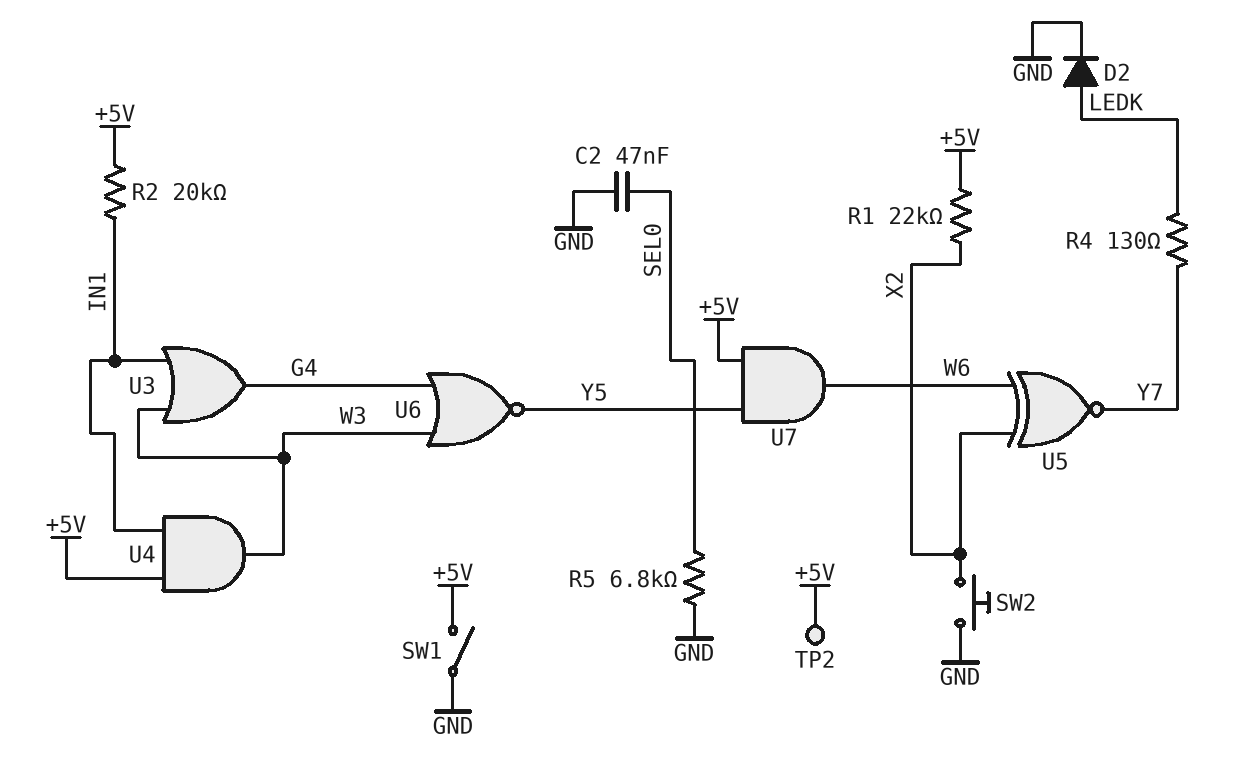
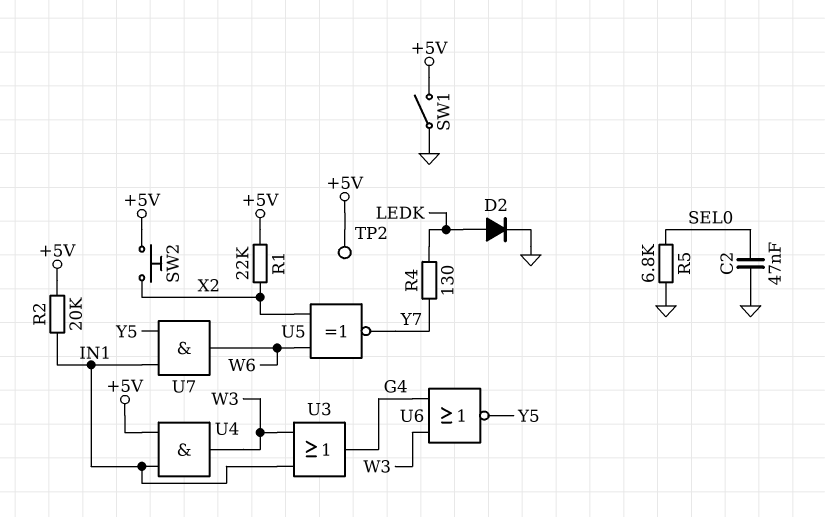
SW2: button (GND, X2) -> button (+5V, X2)
U7: AND (in +5V, in Y5, out W6) -> AND (in IN1, in Y5, out W6)

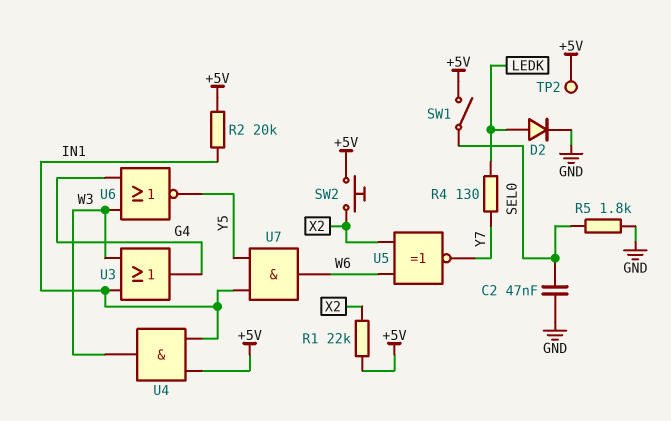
R5: 6.8k (GND, SEL0) -> 1.8k (GND, SEL0)
SW1: switch (+5V, GND) -> switch (+5V, SEL0)

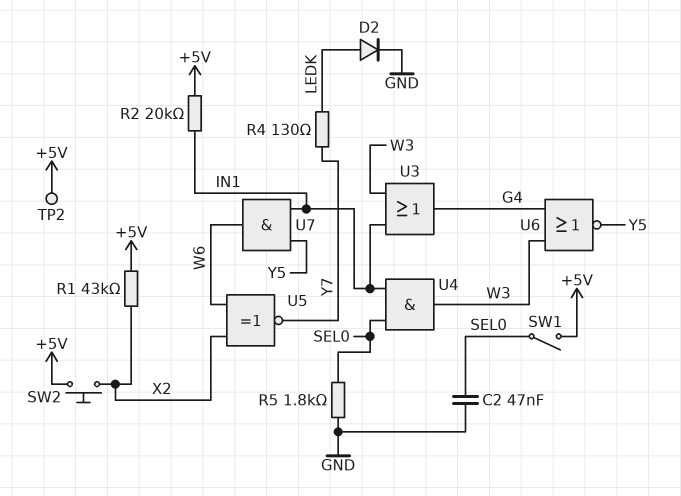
R1: 22k (+5V, X2) -> 43k (+5V, X2)
U4: AND (in +5V, in IN1, out W3) -> AND (in IN1, in SEL0, out W3)

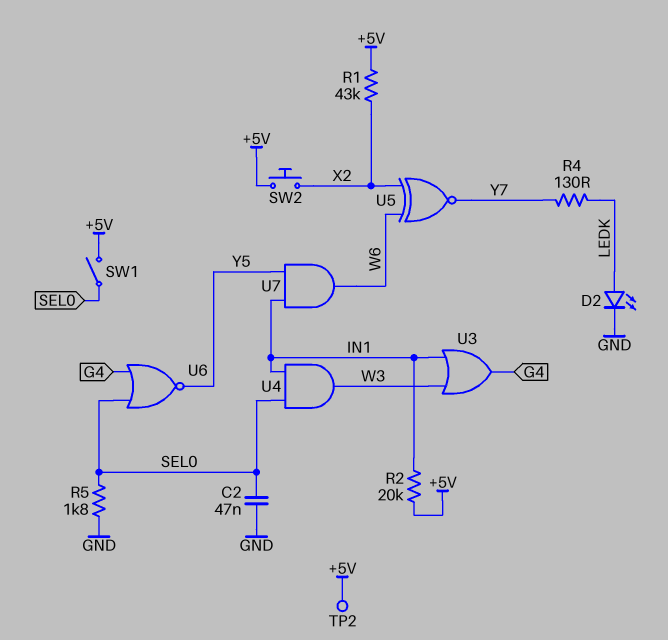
D2: diode (A LEDK, K GND) -> LED (A LEDK, K GND)
U6: NOR (in G4, in W3, out Y5) -> NOR (in G4, in SEL0, out Y5)

